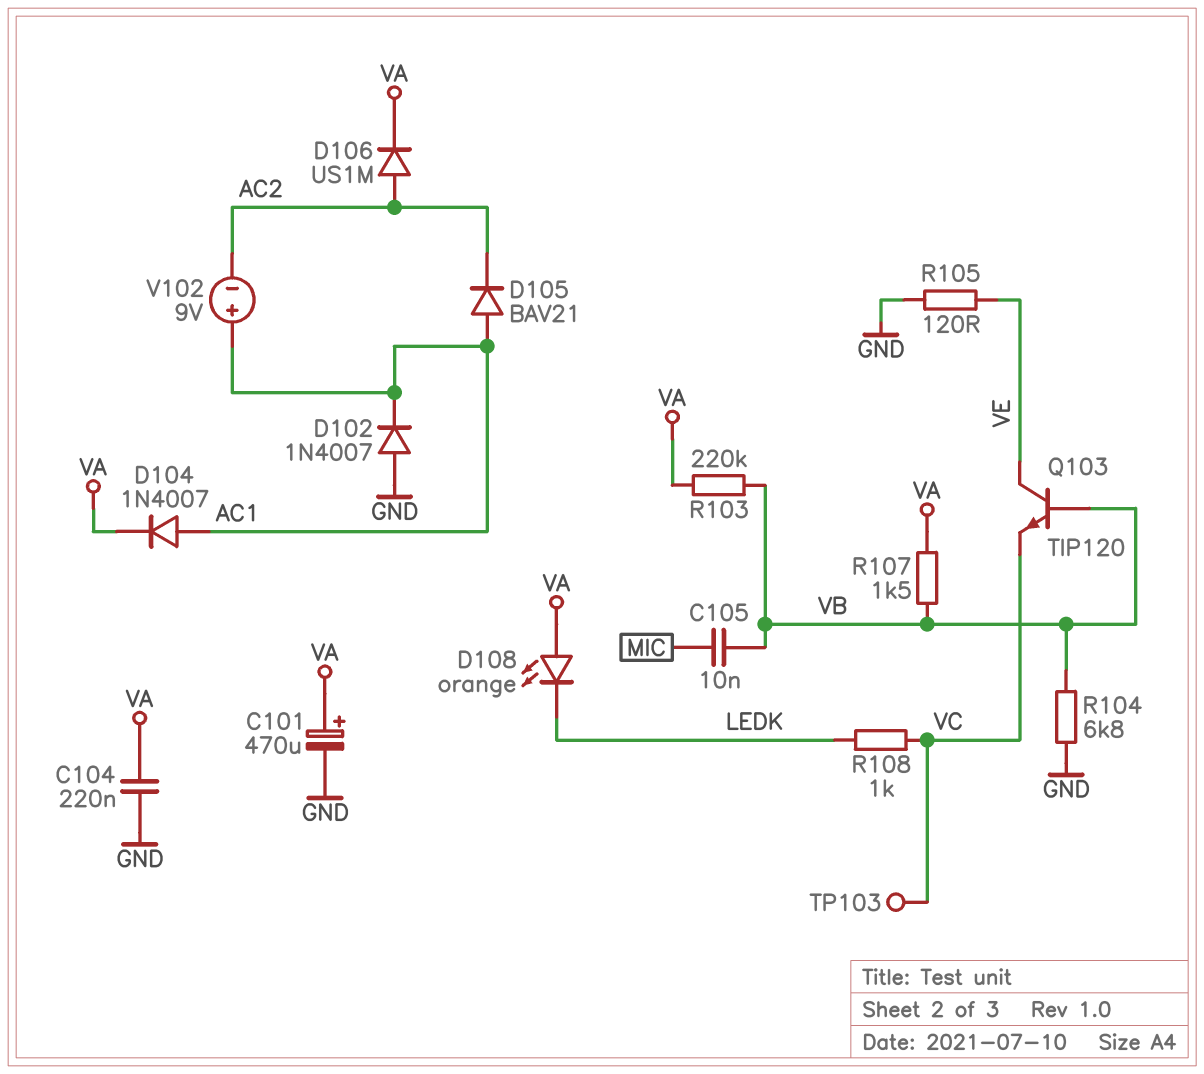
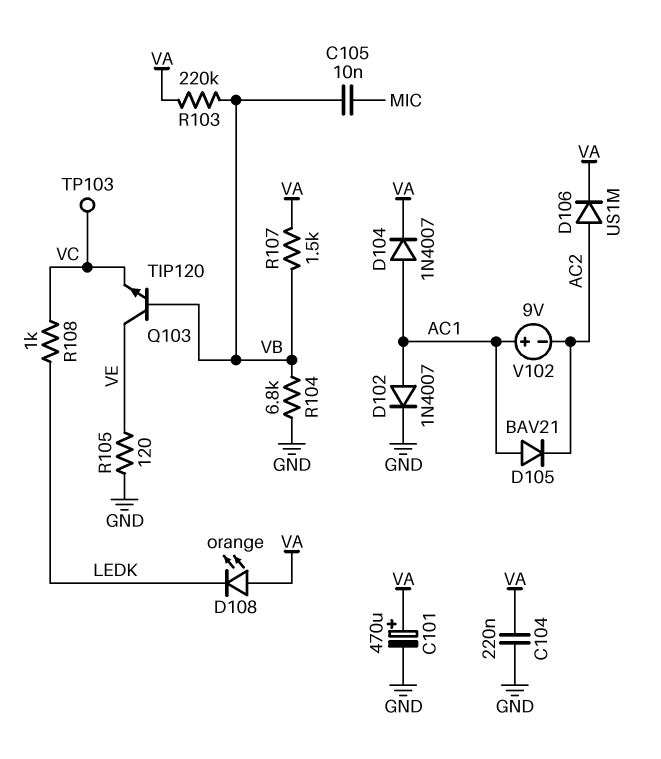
D102: diode 1N4007 (A GND, K AC1) -> diode 1N4007 (A AC1, K GND)

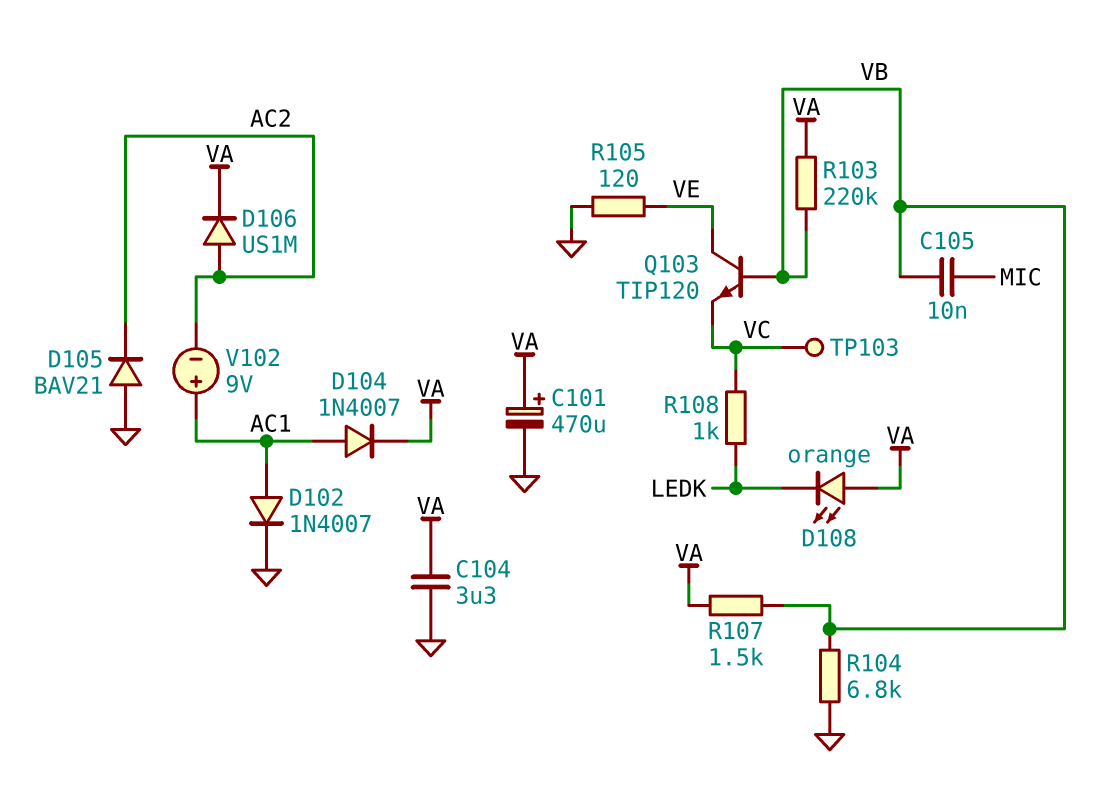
C104: 220nF (GND, VA) -> 3.3uF (GND, VA)
D105: diode BAV21 (A AC1, K AC2) -> diode BAV21 (A GND, K AC2)

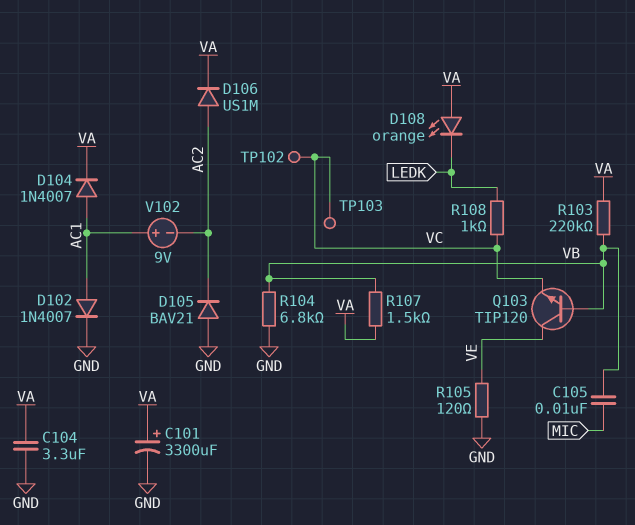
C101: 470uF (plus VA, minus GND) -> 3300uF (plus VA, minus GND)
TP102: none -> test point (VC)

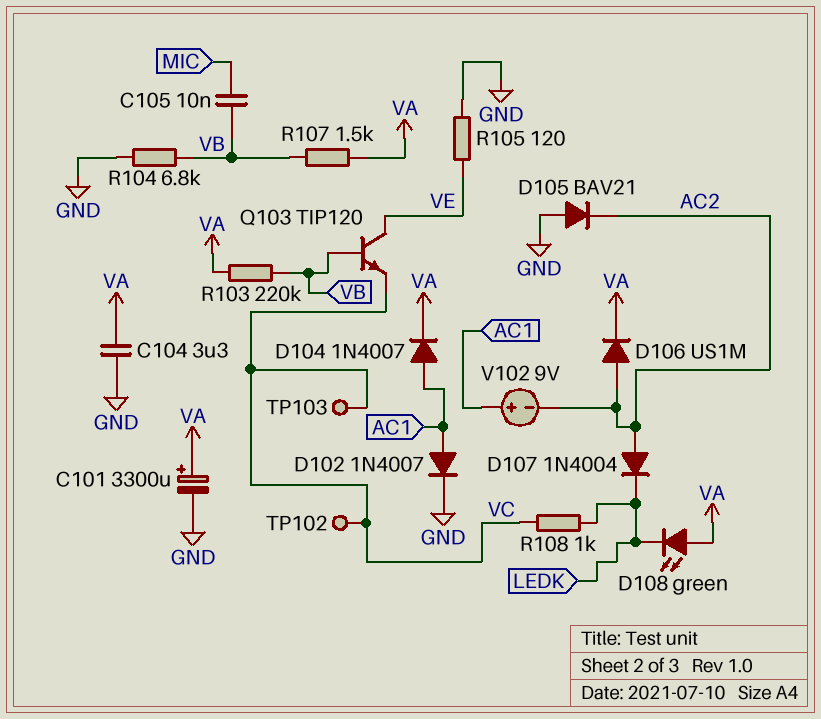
D107: none -> diode 1N4004 (A AC2, K LEDK)
D108: LED orange (A VA, K LEDK) -> LED green (A VA, K LEDK)

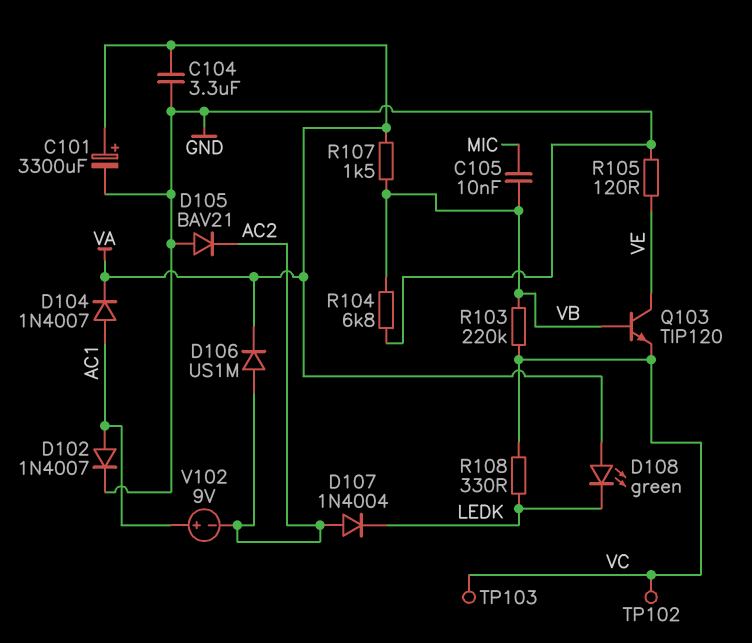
R103: 220k (VA, VB) -> 220k (VB, VC)
R108: 1k (LEDK, VC) -> 330 (LEDK, VC)

